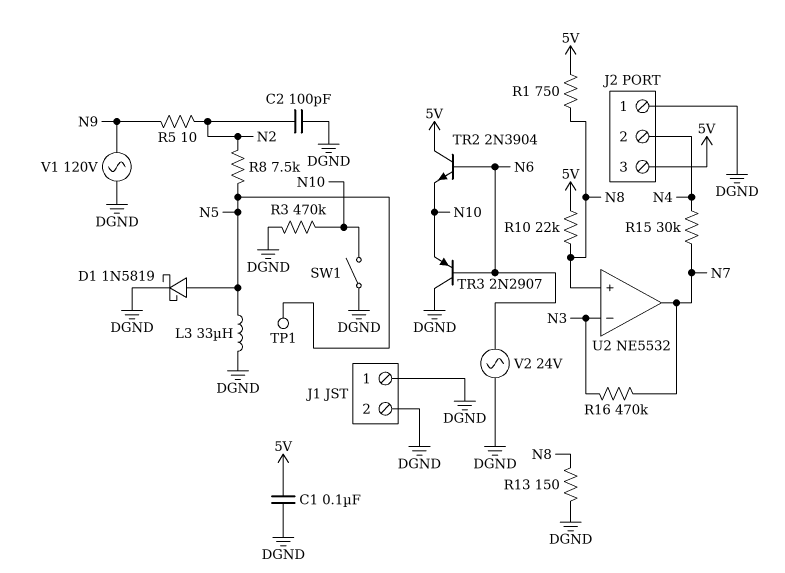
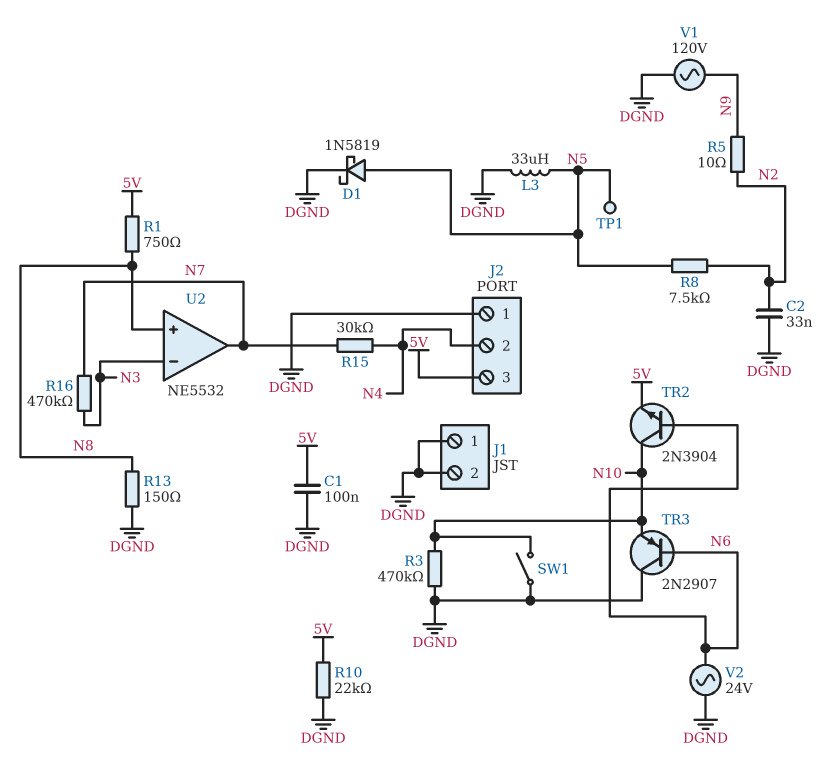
C2: 100pF (DGND, N2) -> 33nF (DGND, N2)
R10: 22k (5V, N8) -> 22k (5V, DGND)
TR2: NPN 2N3904 (B N6, C 5V, E N10) -> NPN 2N3904 (B N6, C N10, E 5V)

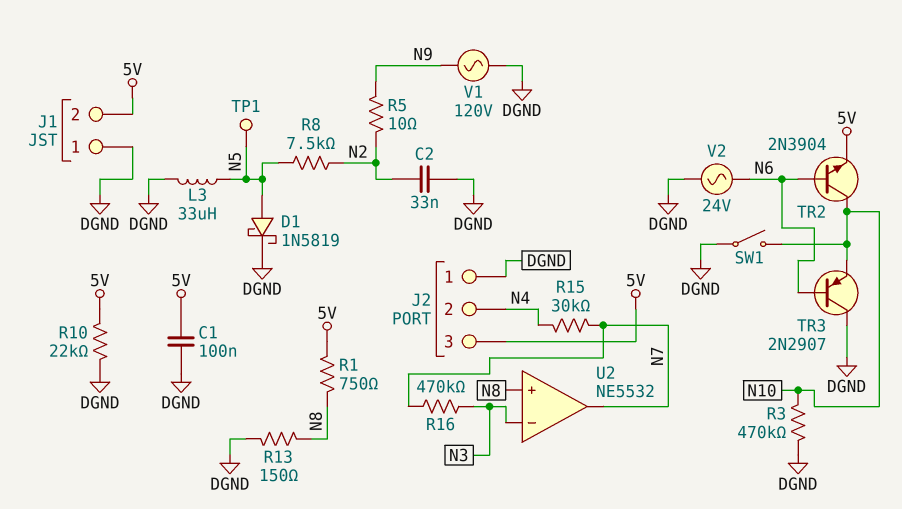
J1 pin 2: DGND -> 5V

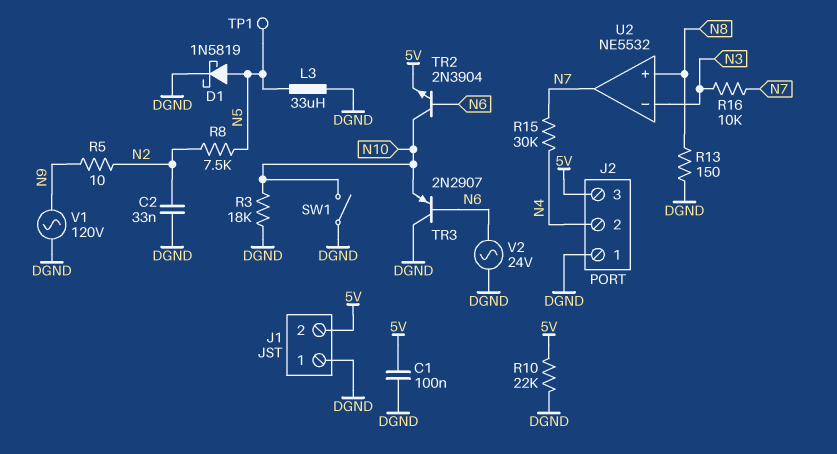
R1: 750 (5V, N8) -> none
R3: 470k (DGND, N10) -> 18k (DGND, N10)
R16: 470k (N3, N7) -> 10k (N3, N7)

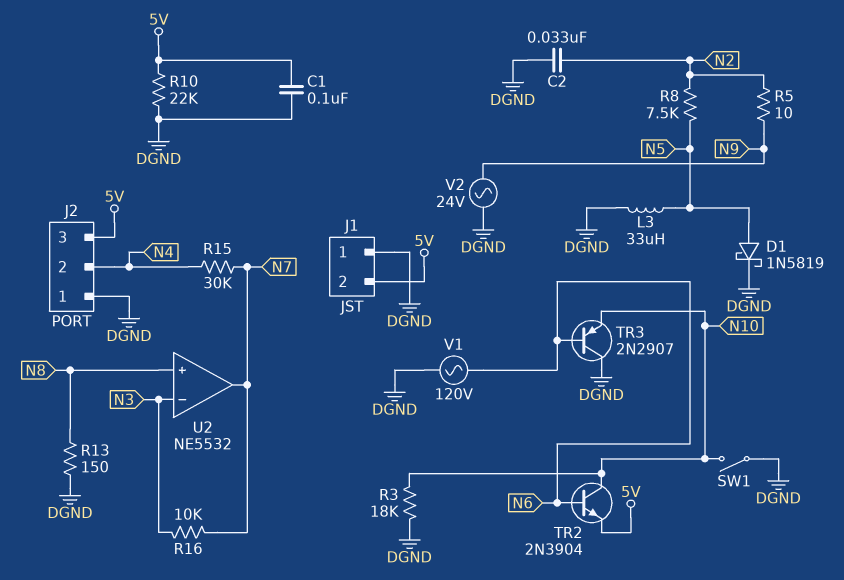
TP1: test point (N5) -> none
V1: AC 120V (DGND, N9) -> AC 120V (DGND, N6)
V2: AC 24V (DGND, N6) -> AC 24V (DGND, N9)

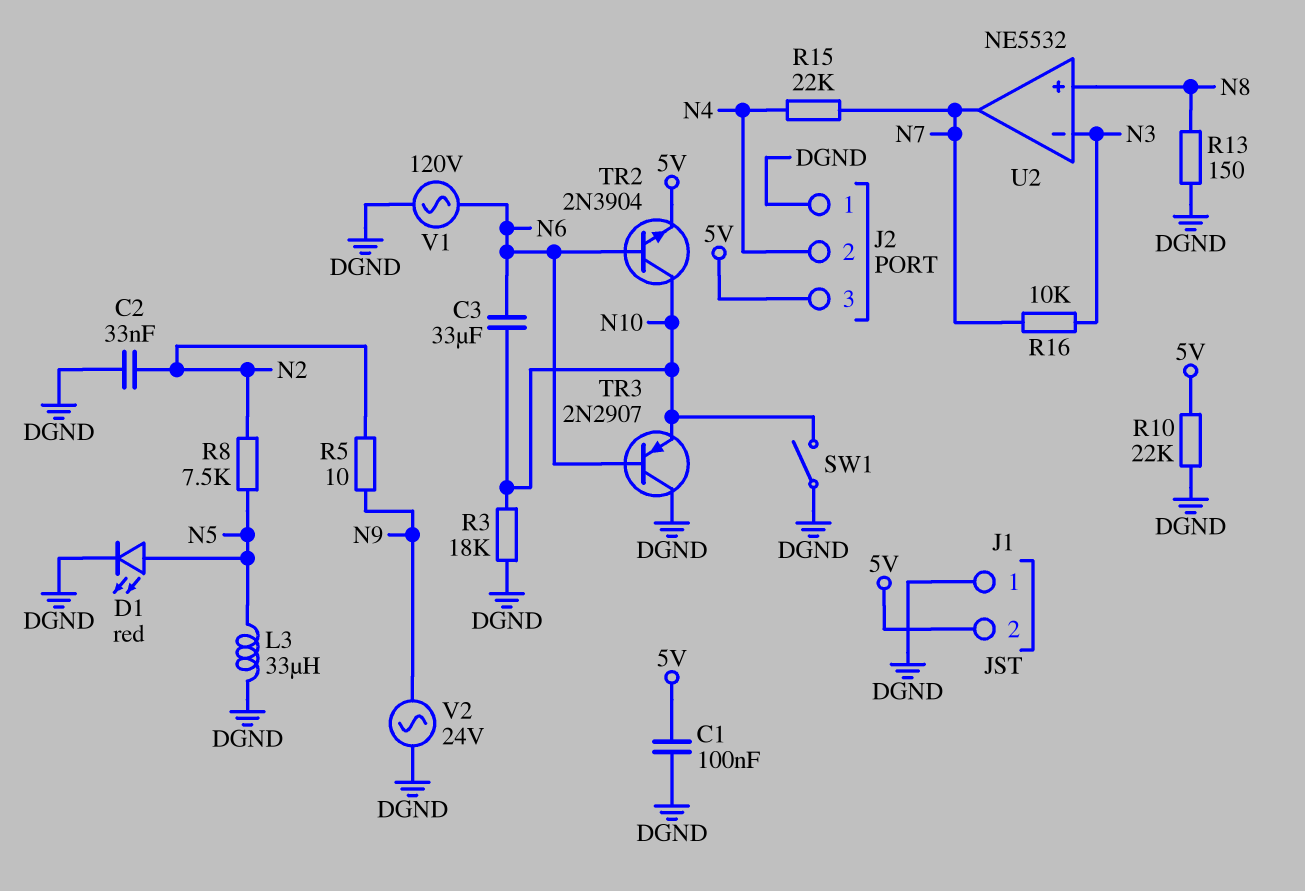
C3: none -> 33uF (N6, N10)
D1: schottky 1N5819 (A N5, K DGND) -> LED red (A N5, K DGND)
R15: 30k (N4, N7) -> 22k (N4, N7)

